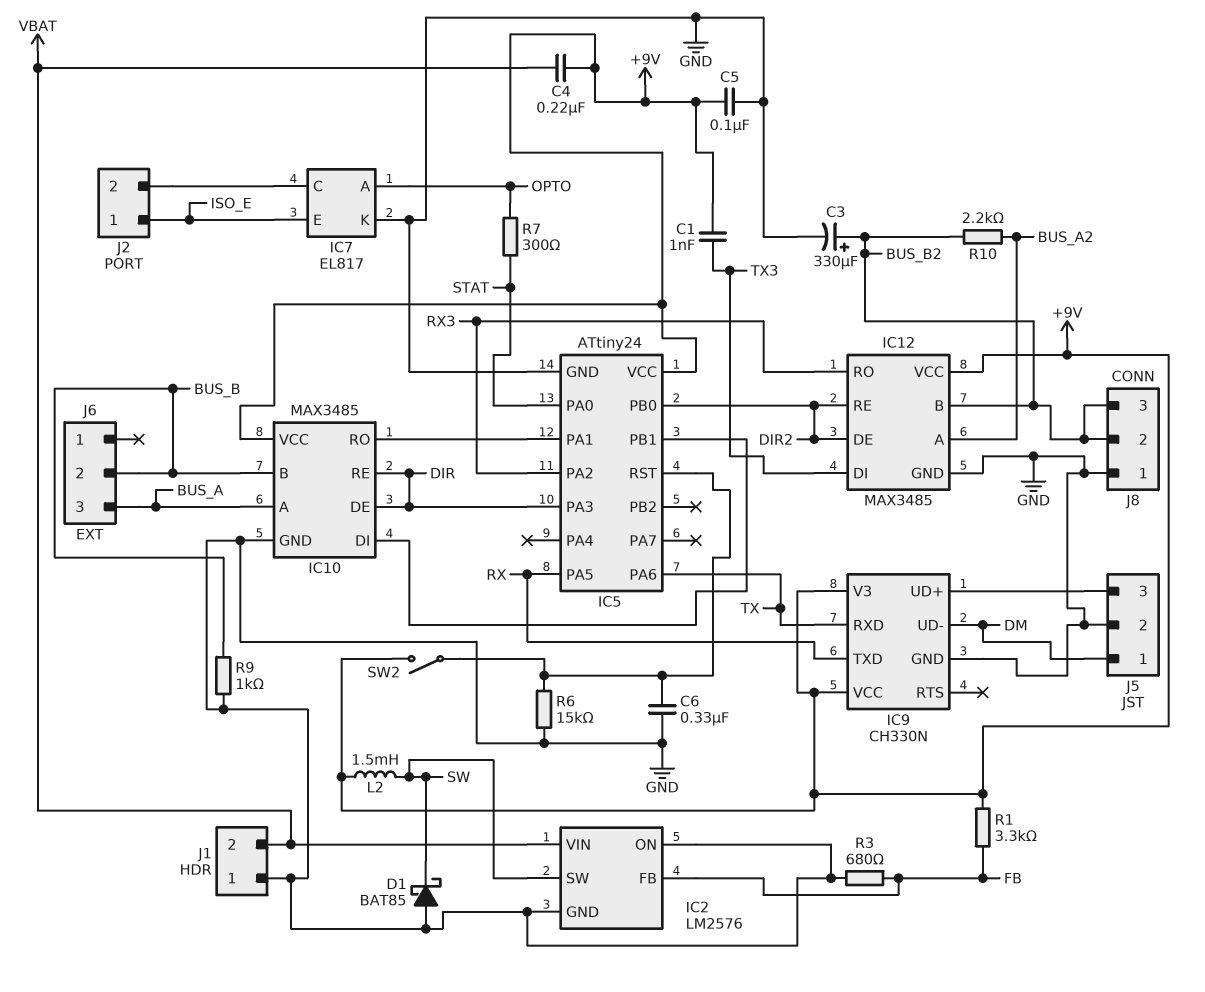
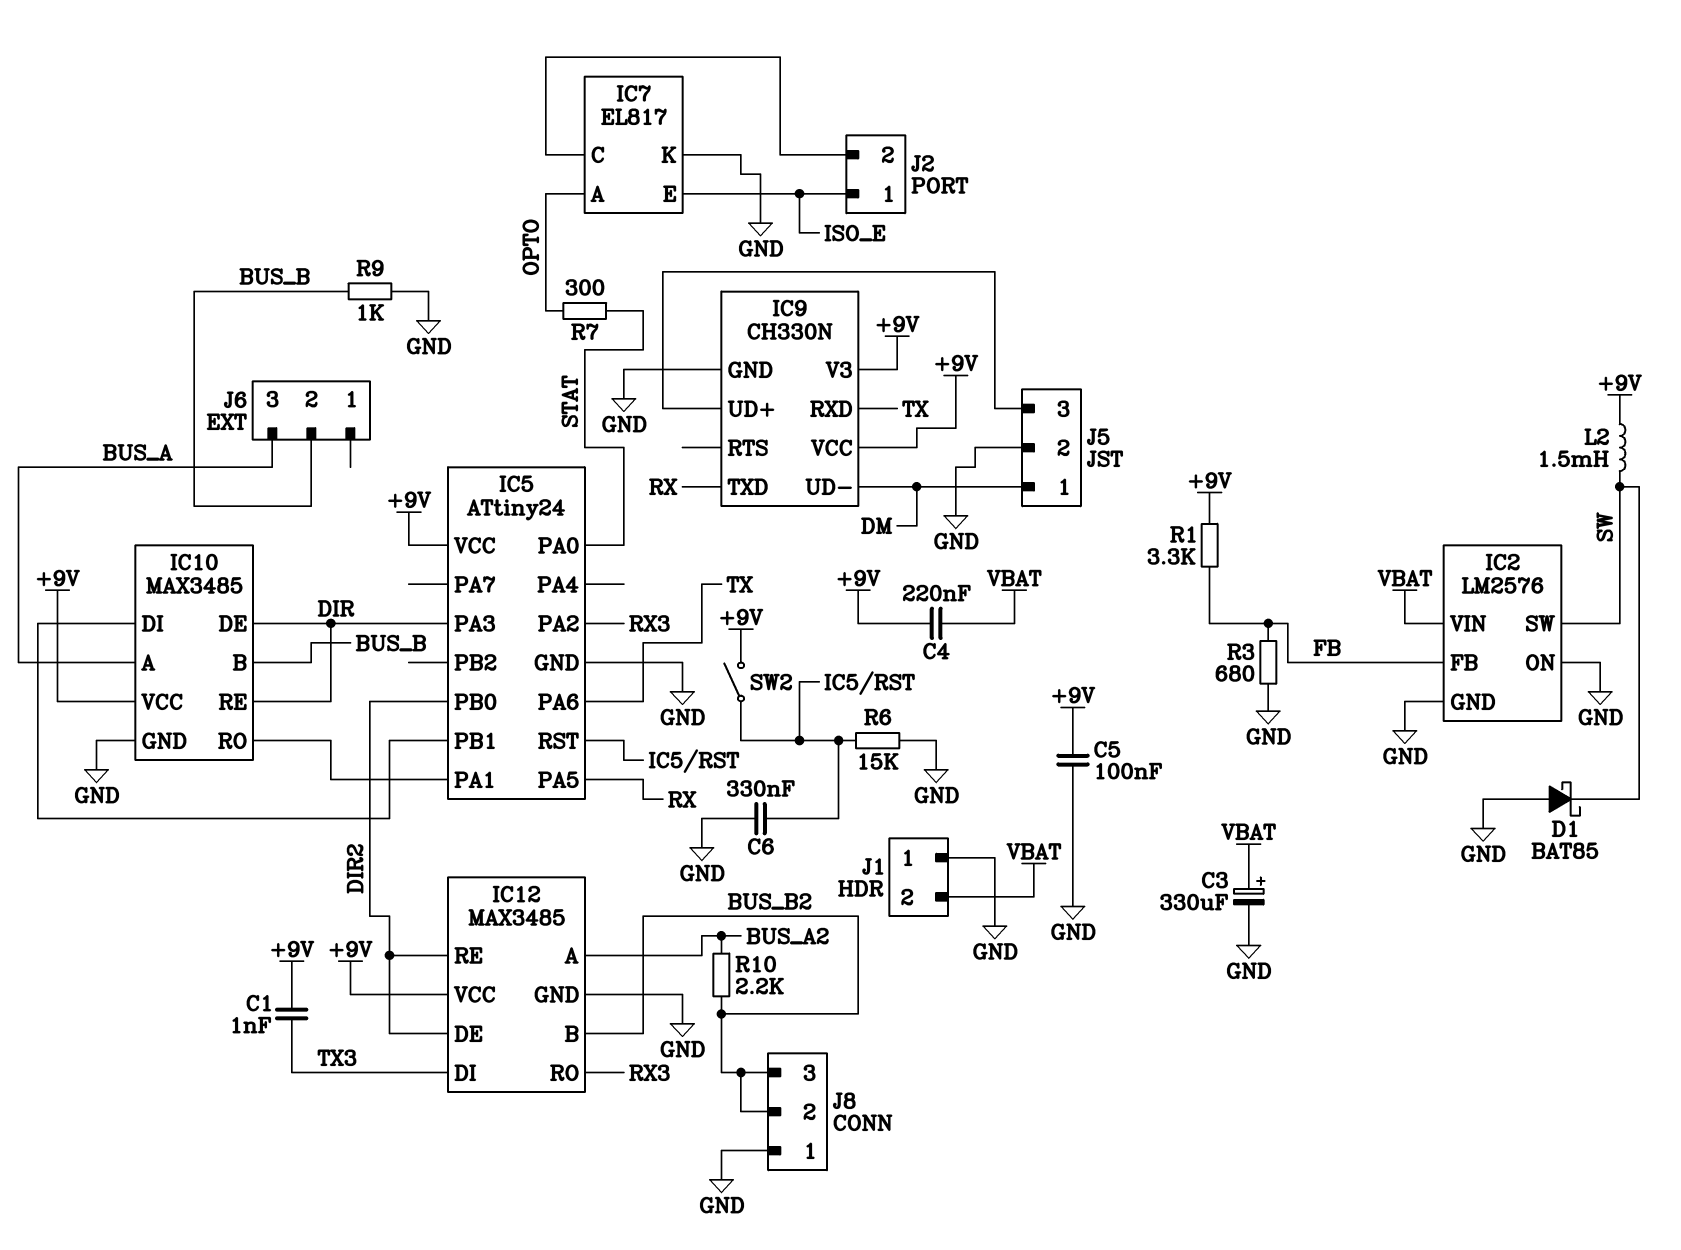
C3: 330uF (plus BUS_B2, minus GND) -> 330uF (plus VBAT, minus GND)

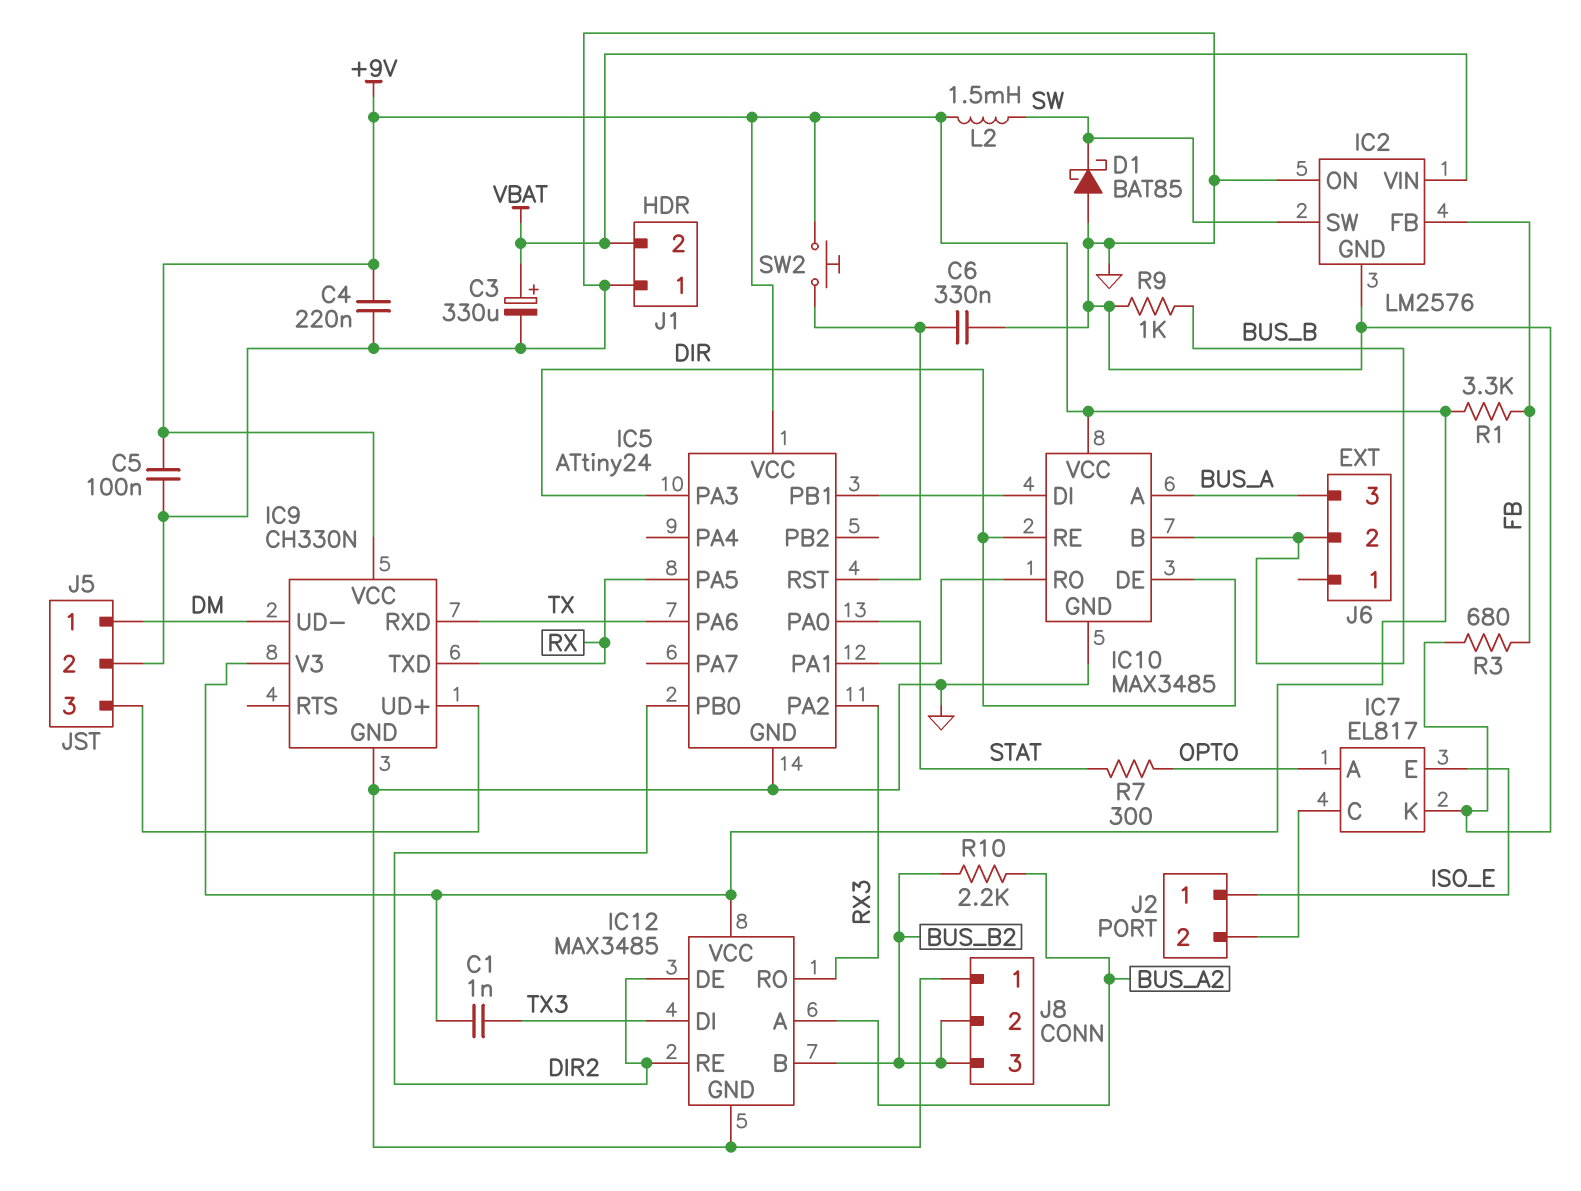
C4: 220nF (+9V, VBAT) -> 220nF (+9V, GND)
R6: 15k (GND, IC5/RST) -> none
SW2: switch (+9V, IC5/RST) -> button (+9V, IC5/RST)

